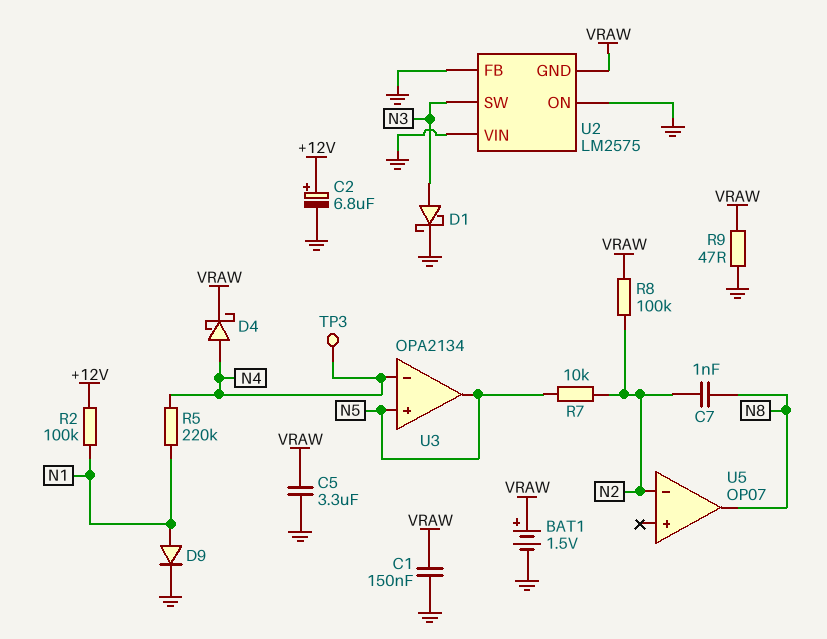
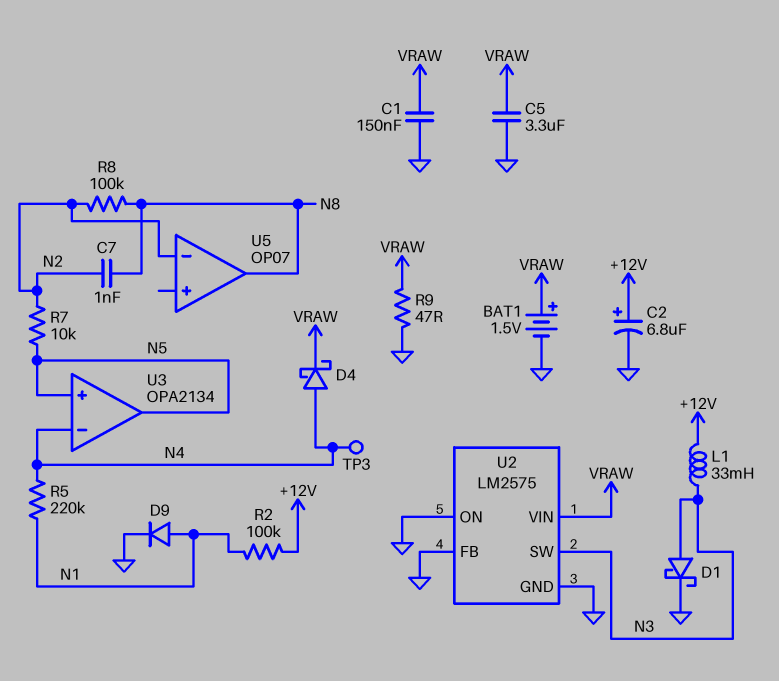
L1: none -> 33mH (+12V, N3)
R8: 100k (N2, VRAW) -> 100k (N2, N8)
U2 pin GND: VRAW -> GND
U2 pin VIN: GND -> VRAW

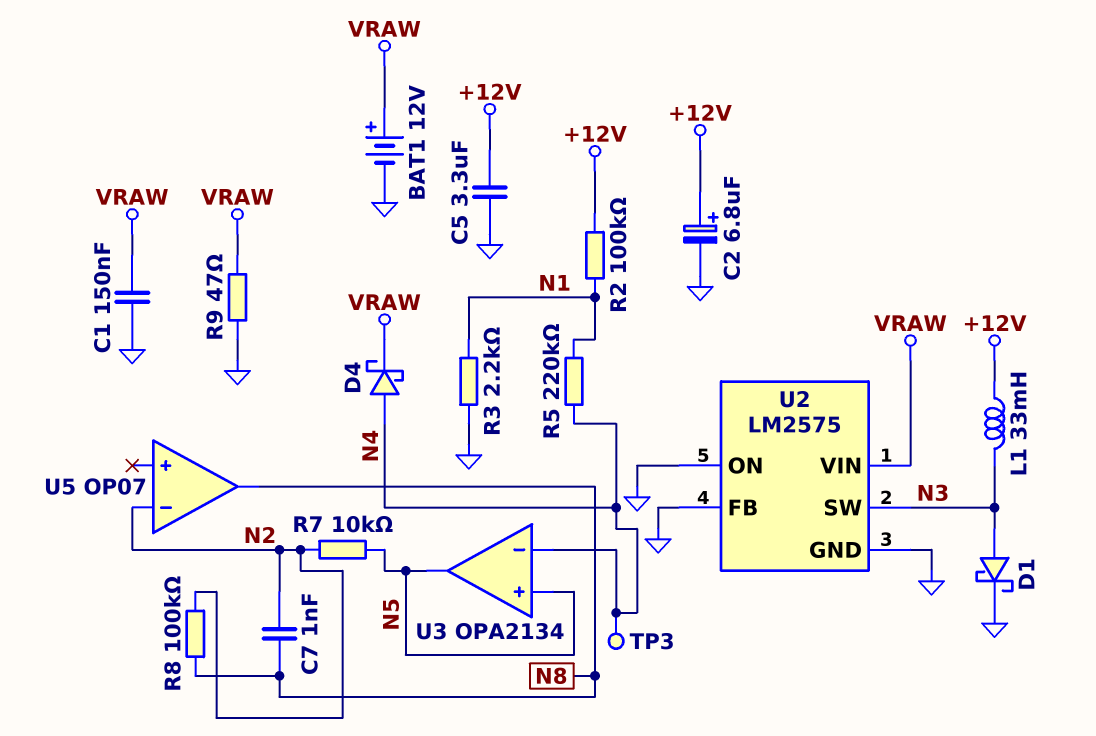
BAT1: 1.5V (plus VRAW, minus GND) -> 12V (plus VRAW, minus GND)
C5: 3.3uF (GND, VRAW) -> 3.3uF (+12V, GND)
D9: diode (A N1, K GND) -> none
R3: none -> 2.2k (GND, N1)

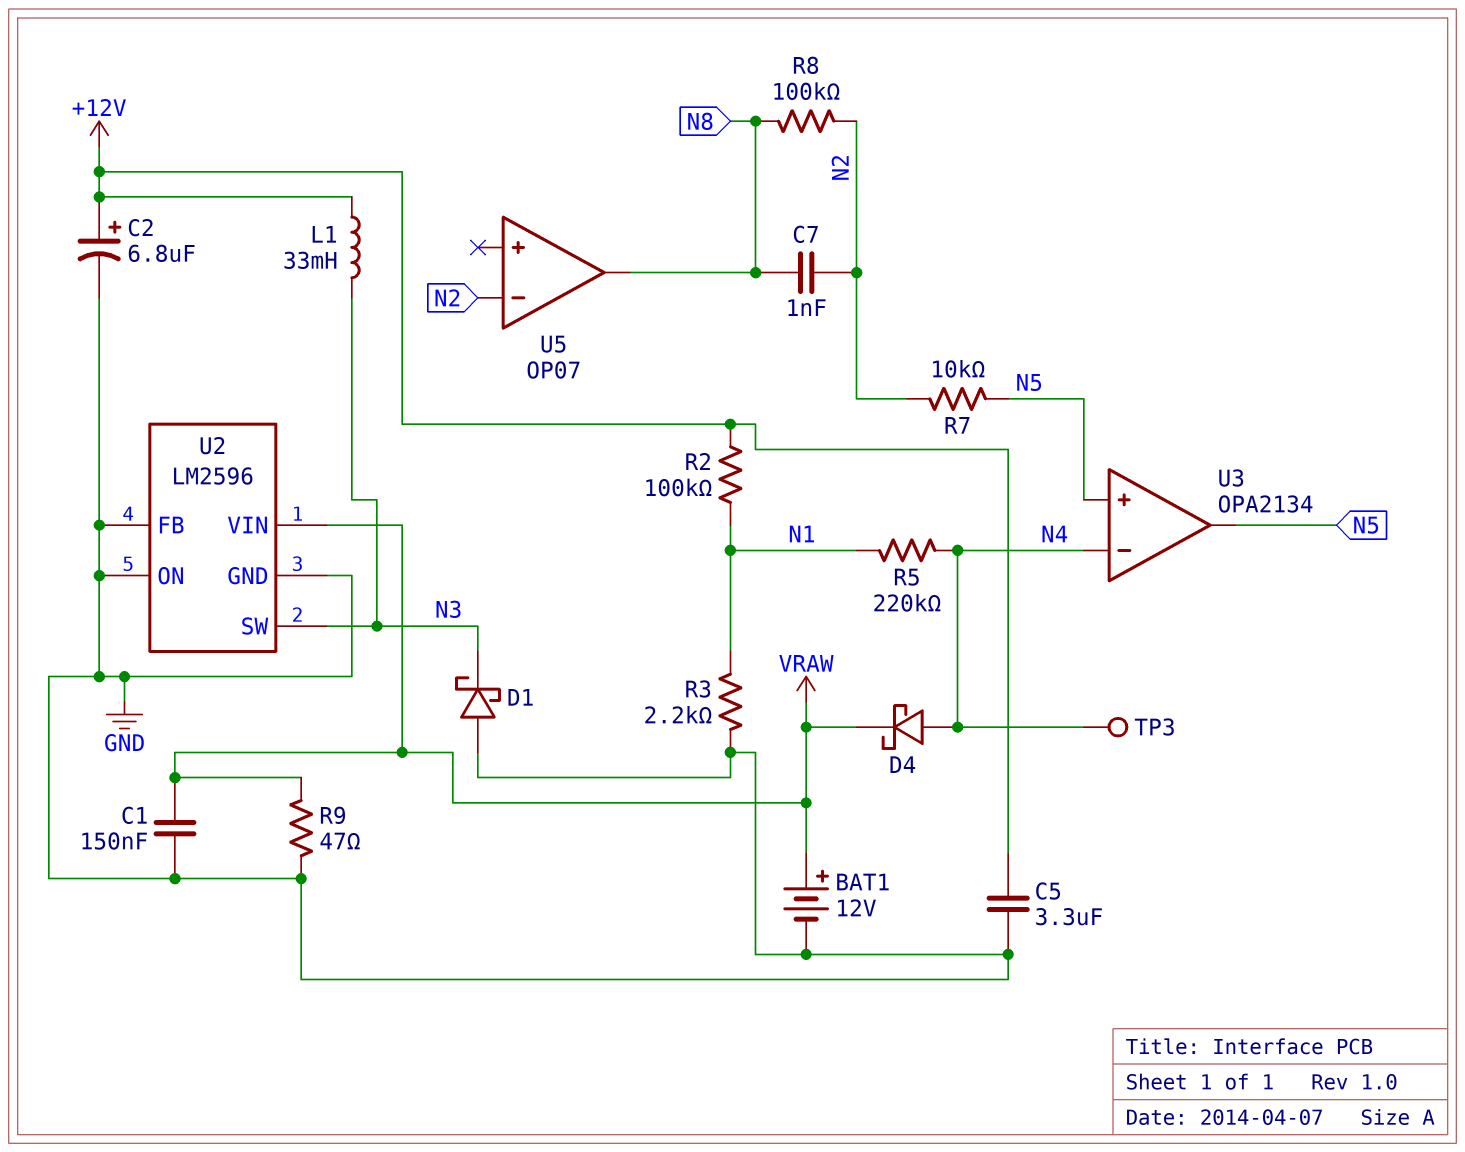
D1: schottky (A N3, K GND) -> schottky (A GND, K N3)
U2: LM2575 -> LM2596

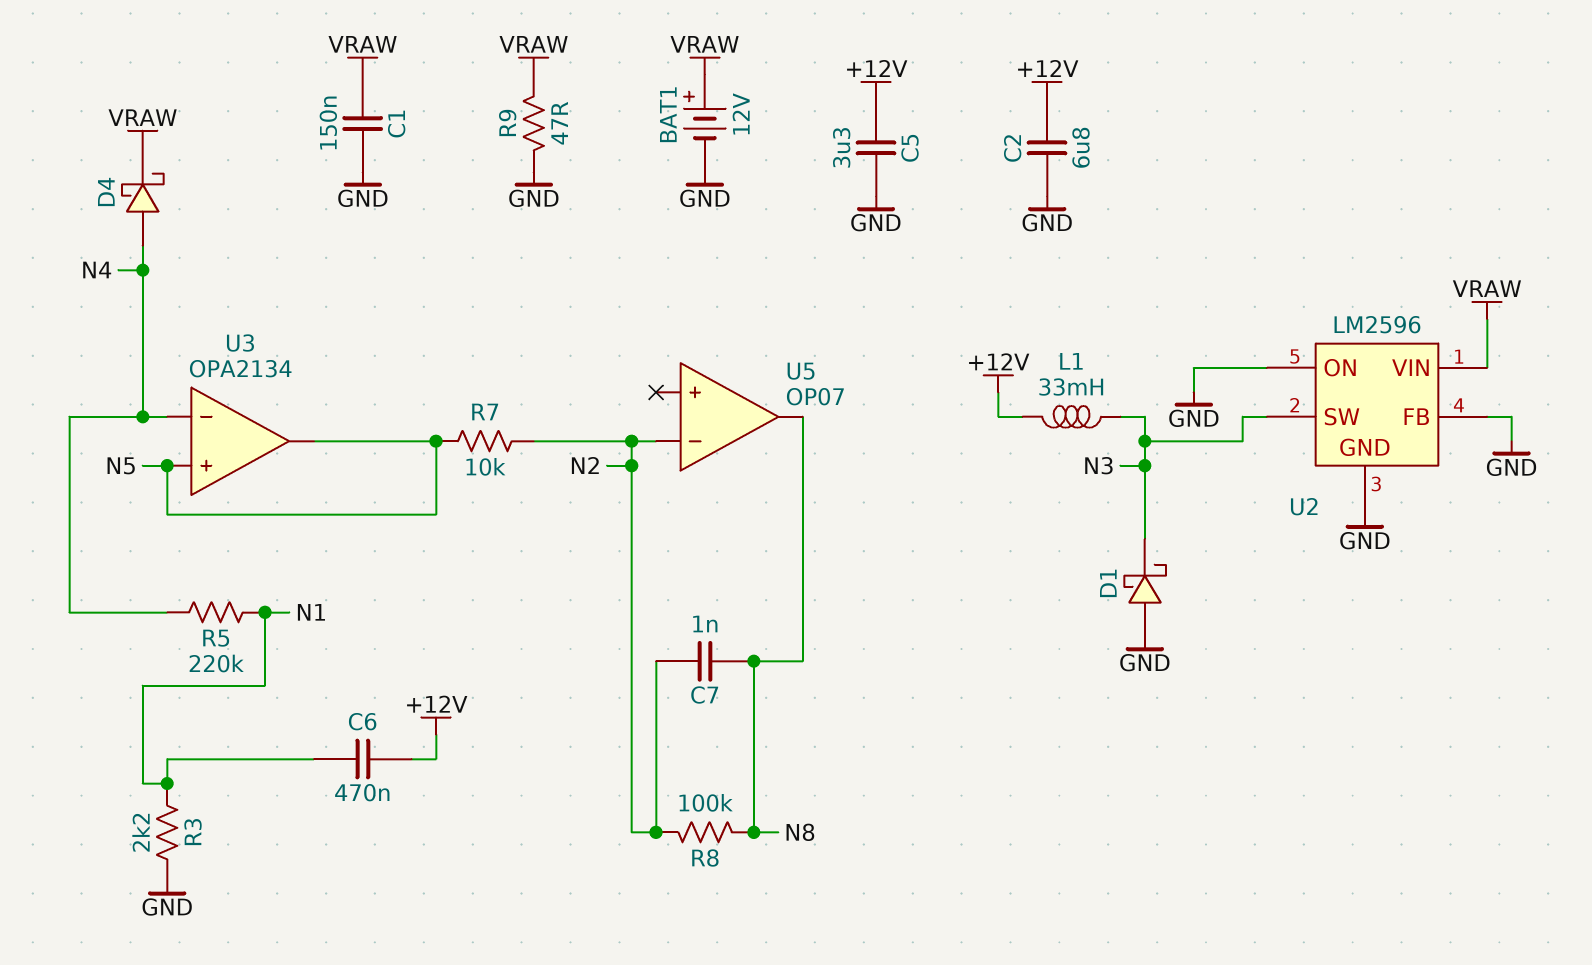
C2: 6.8uF (plus +12V, minus GND) -> 6.8uF (+12V, GND)
C6: none -> 470nF (+12V, N1)
R2: 100k (+12V, N1) -> none
TP3: test point (N4) -> none

